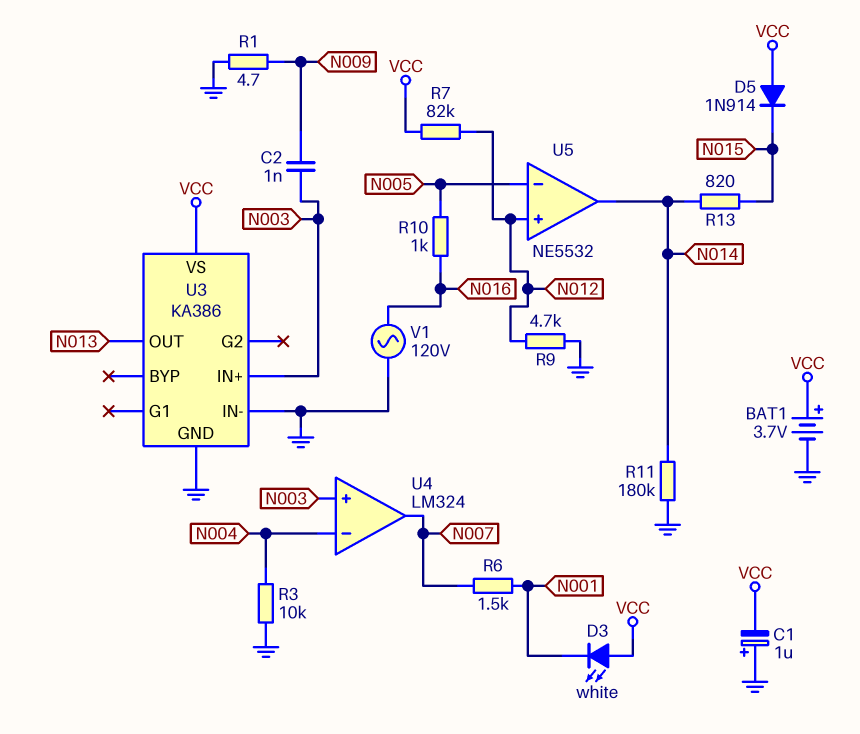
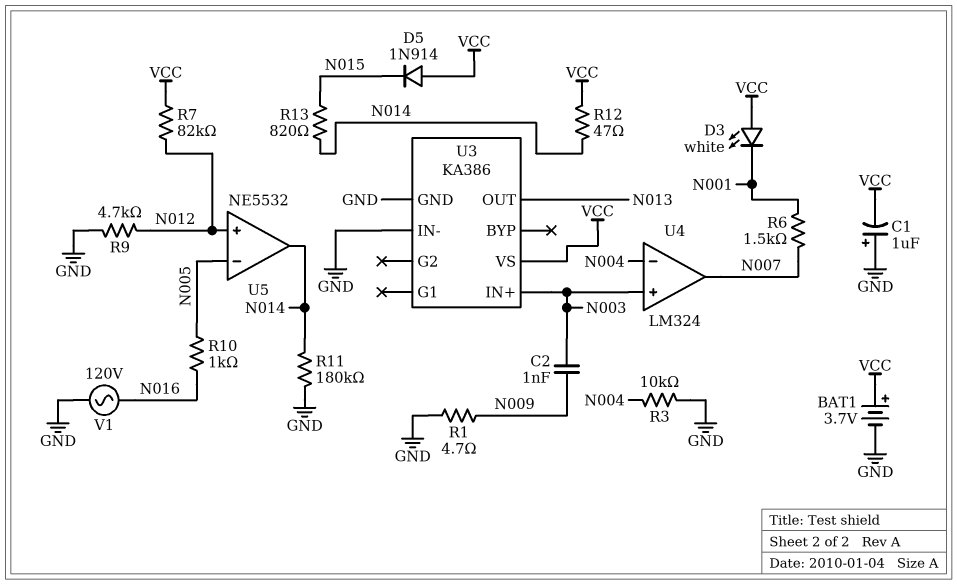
R12: none -> 47 (N014, VCC)

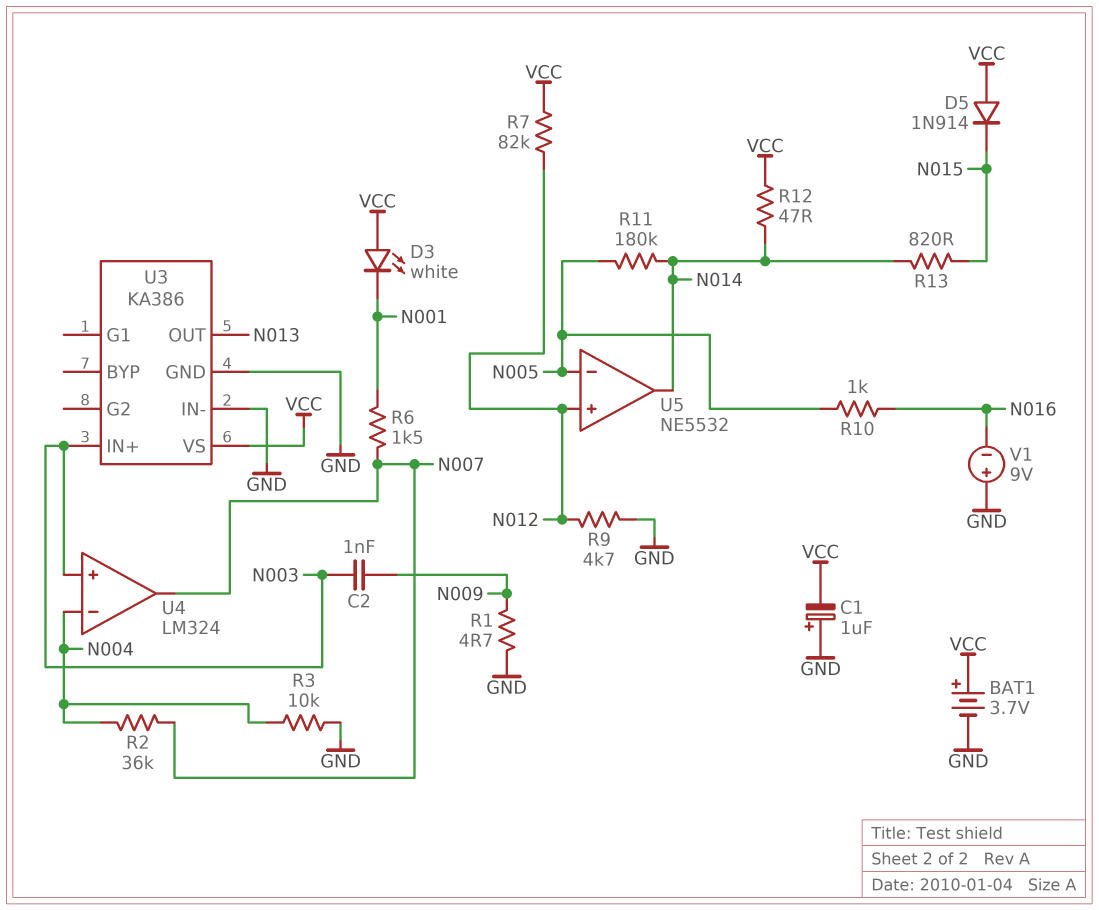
R2: none -> 36k (N004, N007)
R11: 180k (GND, N014) -> 180k (N005, N014)
V1: AC 120V (GND, N016) -> 9V (plus GND, minus N016)

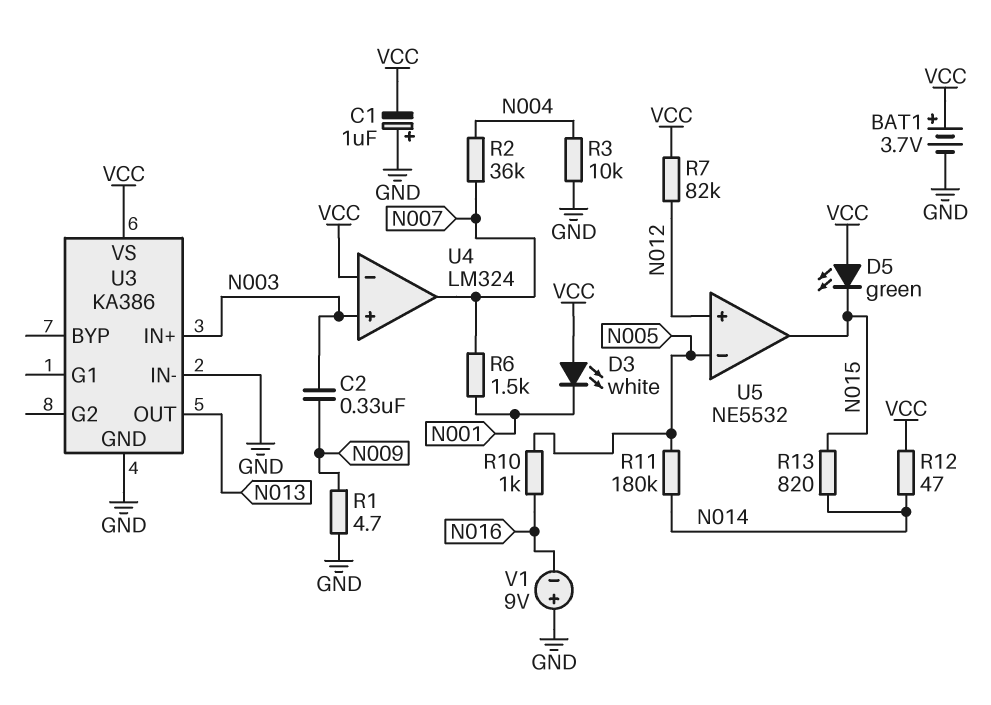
C2: 1nF (N003, N009) -> 330nF (N003, N009)
D5: diode 1N914 (A VCC, K N015) -> LED green (A VCC, K N015)
R9: 4.7k (GND, N012) -> none
U4 pin in-: N004 -> VCC
U5 pin out: N014 -> N015

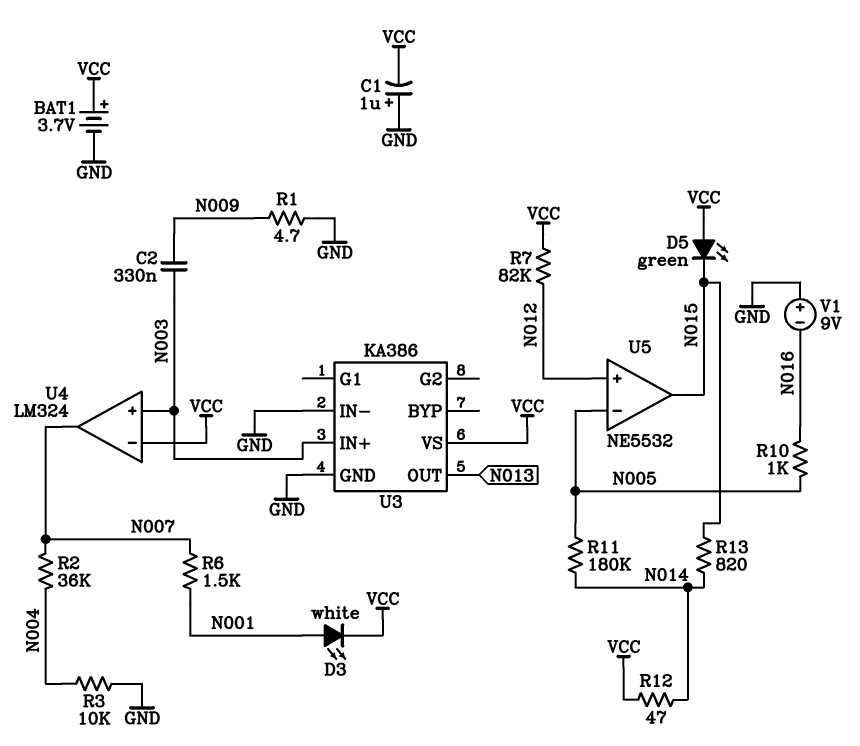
D3: LED white (A VCC, K N001) -> LED white (A N001, K VCC)

